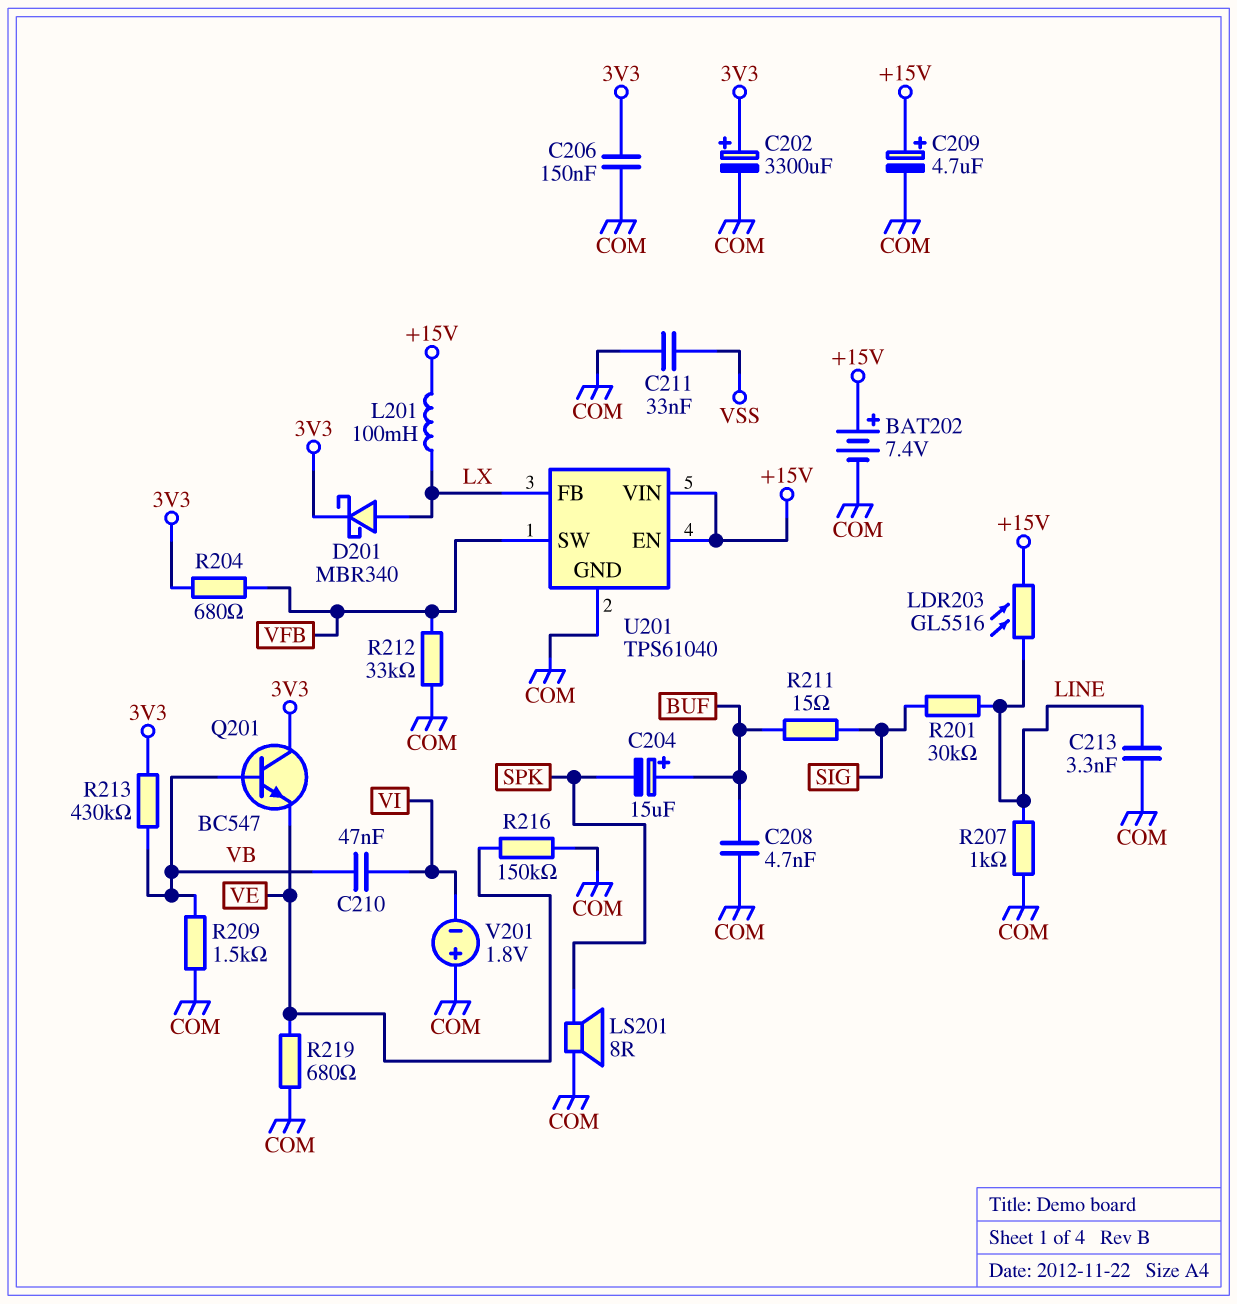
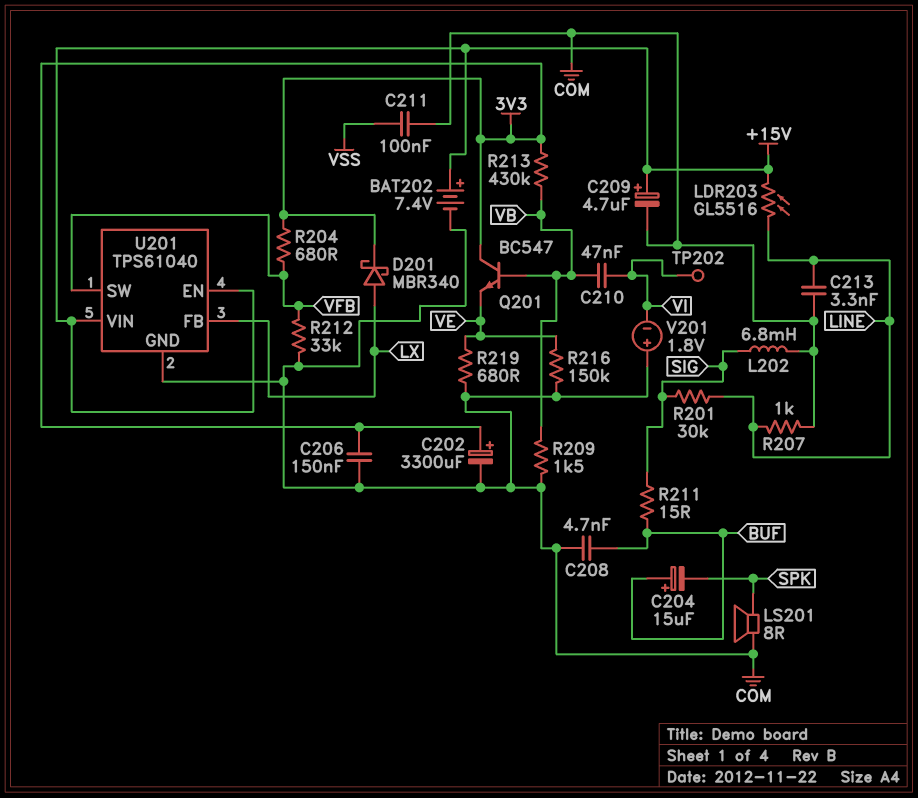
C211: 33nF (COM, VSS) -> 100nF (COM, VSS)
L201: 100mH (+15V, LX) -> none
L202: none -> 6.8mH (COM, SIG)
TP202: none -> test point (VI)

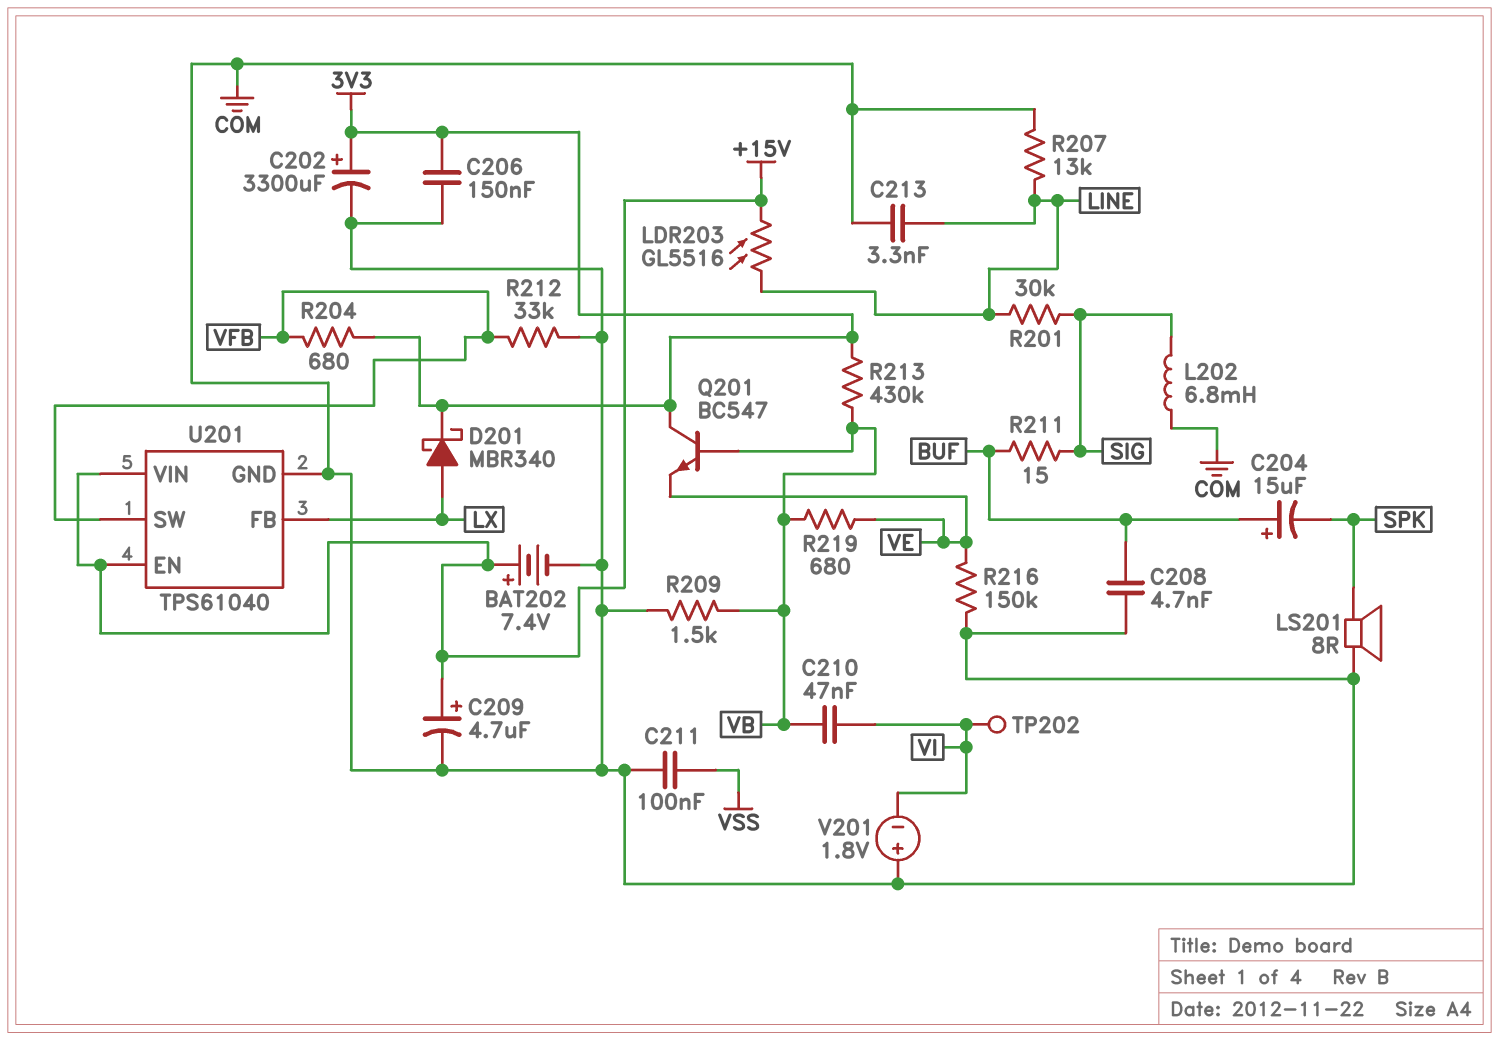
R207: 1k (COM, LINE) -> 13k (COM, LINE)
R219: 680 (COM, VE) -> 680 (VB, VE)

